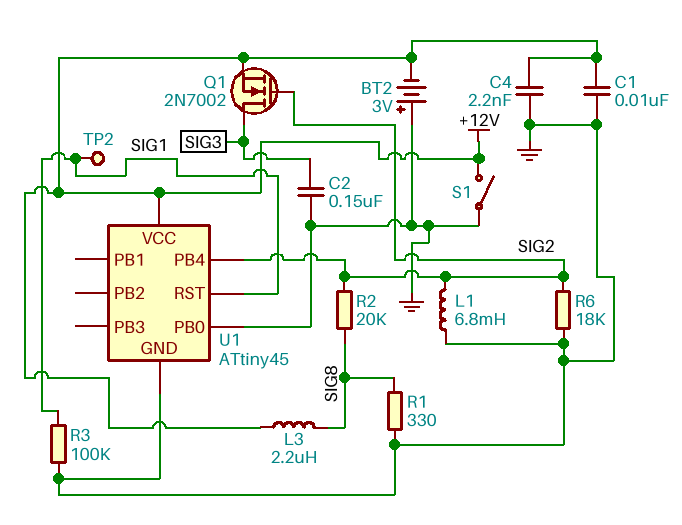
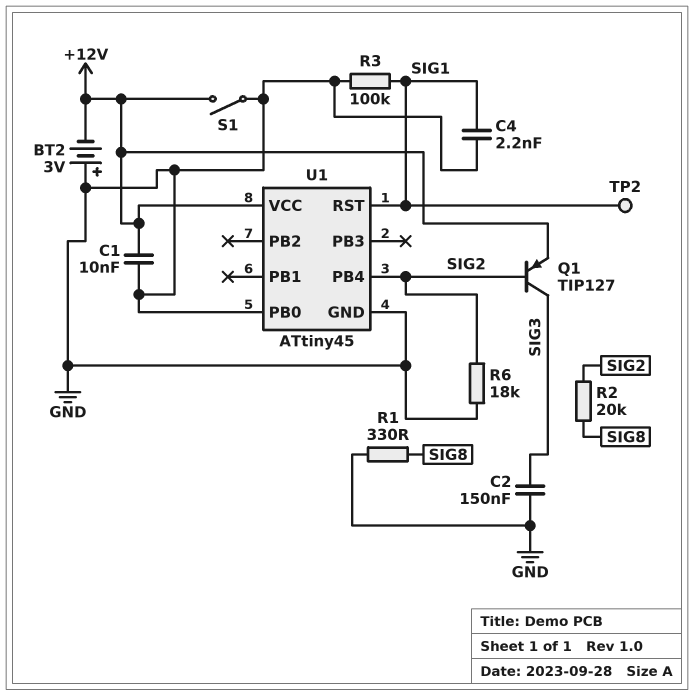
C4: 2.2nF (+12V, GND) -> 2.2nF (GND, SIG1)
L1: 6.8mH (GND, SIG2) -> none
L3: 2.2uH (+12V, SIG8) -> none
Q1: NMOS 2N7002 (G SIG2, D SIG3, S +12V) -> PNP TIP127 (B SIG2, C SIG3, E +12V)

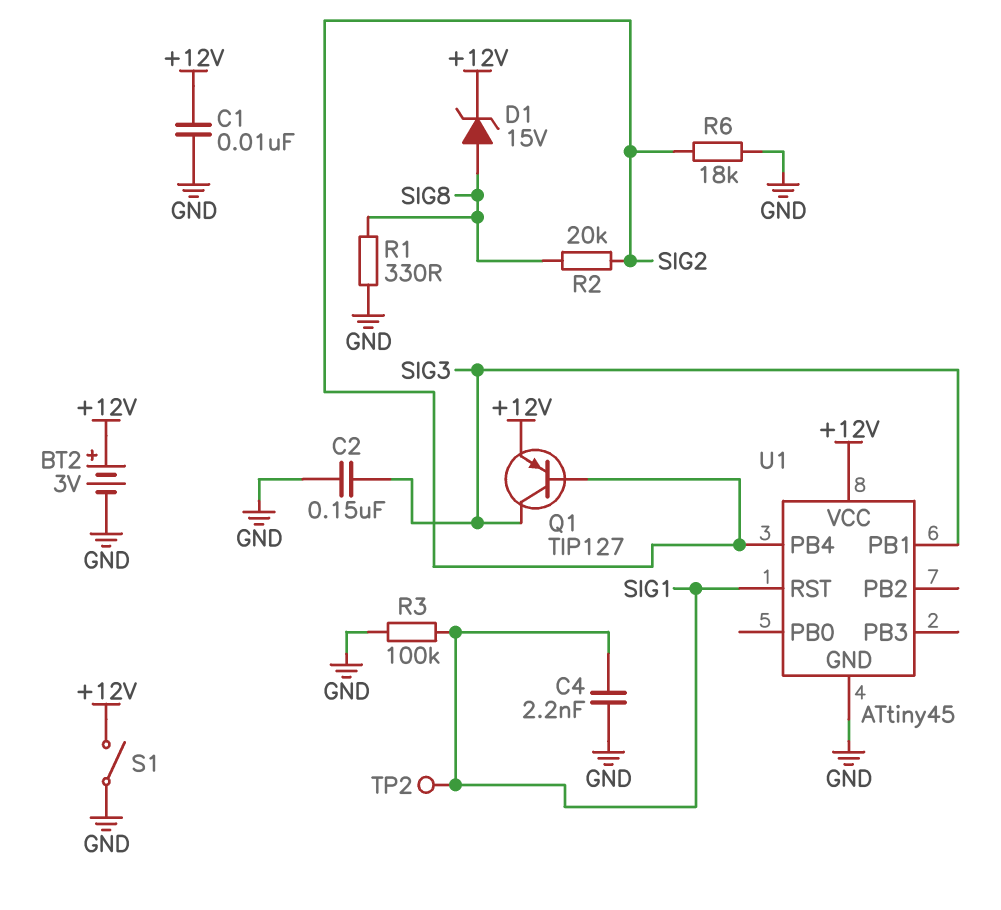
BT2: 3V (plus GND, minus +12V) -> 3V (plus +12V, minus GND)
D1: none -> zener 15V (A SIG8, K +12V)
U1 pin PB0: GND -> none
U1 pin PB1: none -> SIG3

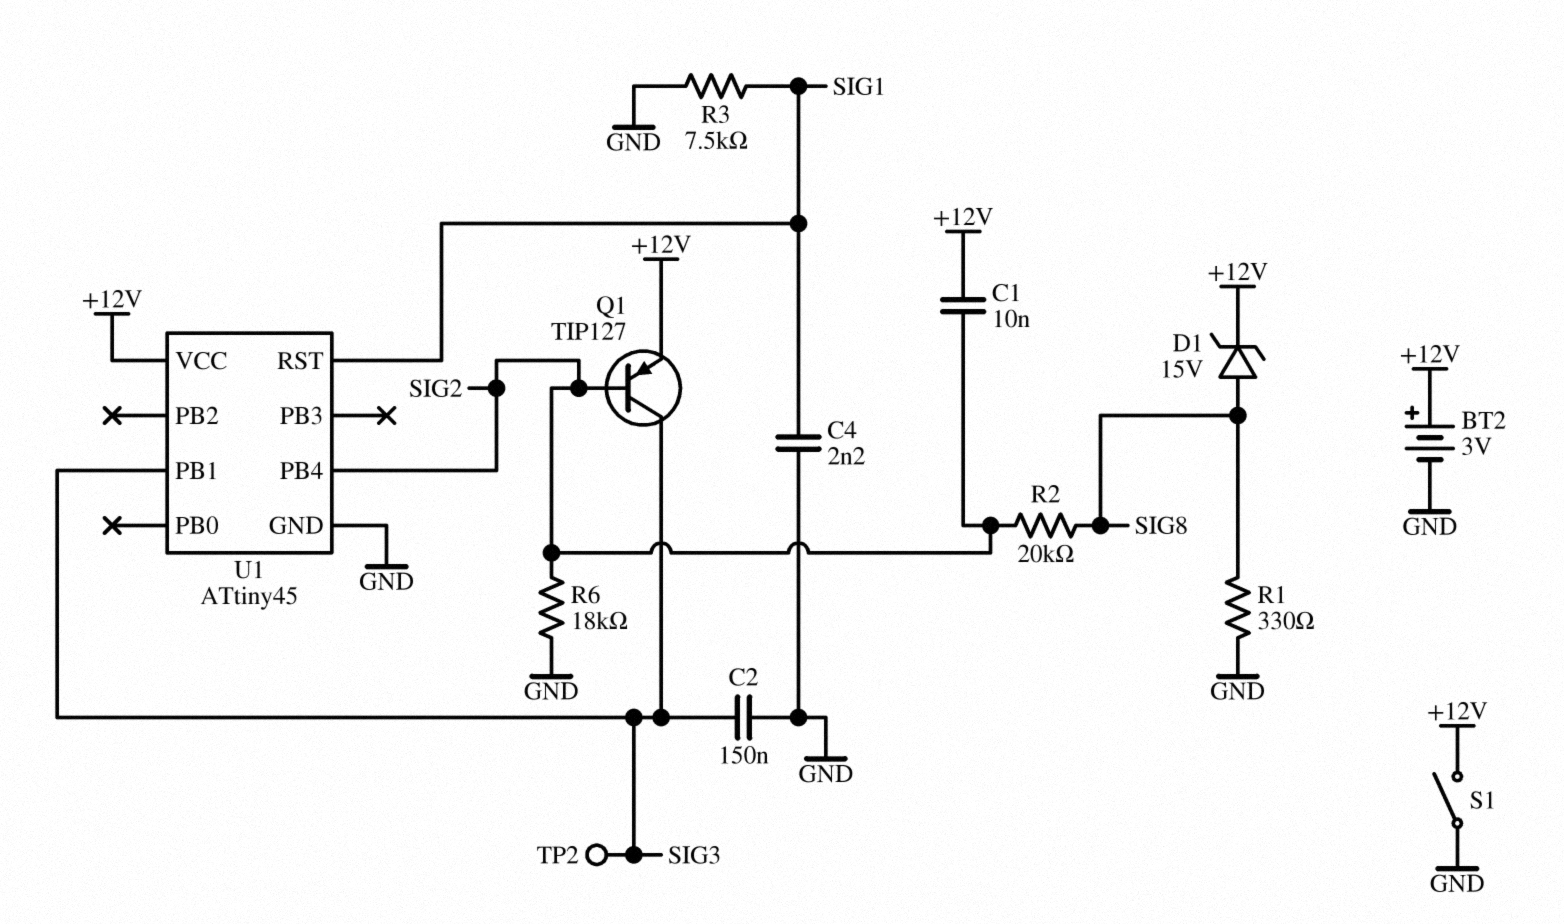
C1: 10nF (+12V, GND) -> 10nF (+12V, SIG2)
R3: 100k (GND, SIG1) -> 7.5k (GND, SIG1)
TP2: test point (SIG1) -> test point (SIG3)

